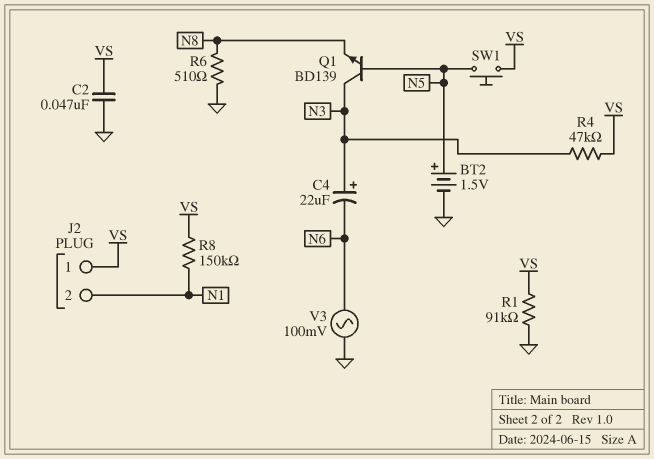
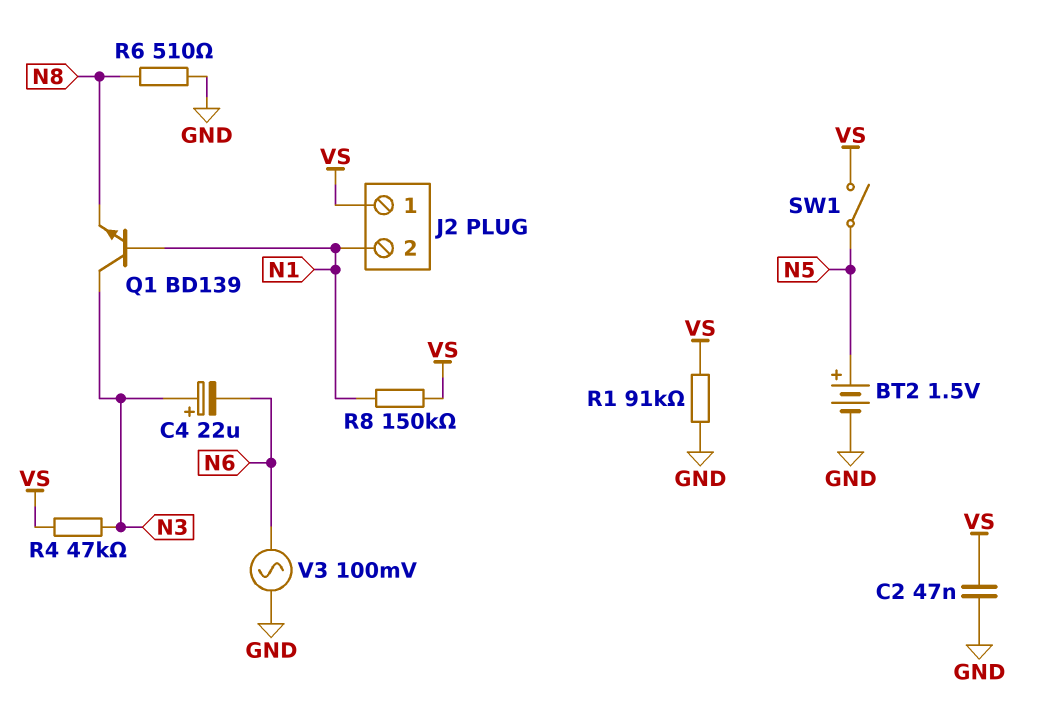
Q1: NPN BD139 (B N5, C N3, E N8) -> NPN BD139 (B N1, C N3, E N8)
SW1: button (N5, VS) -> switch (N5, VS)

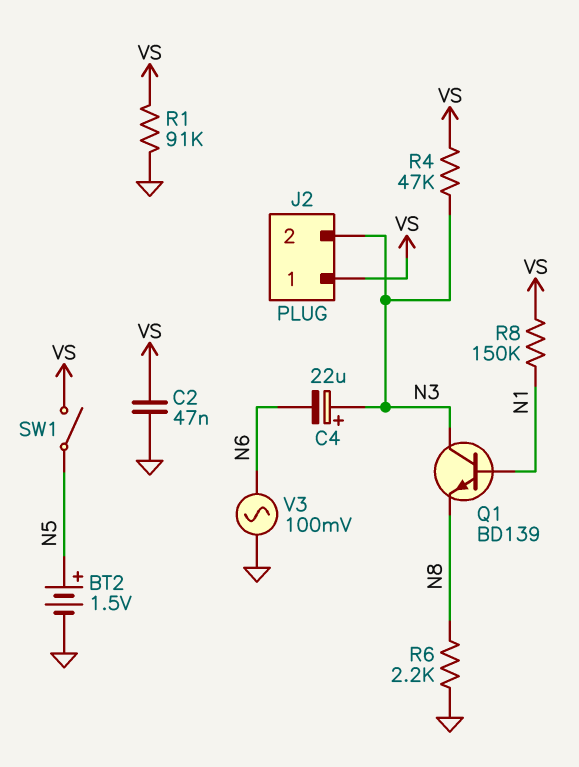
J2 pin 2: N1 -> N3
R6: 510 (GND, N8) -> 2.2k (GND, N8)

